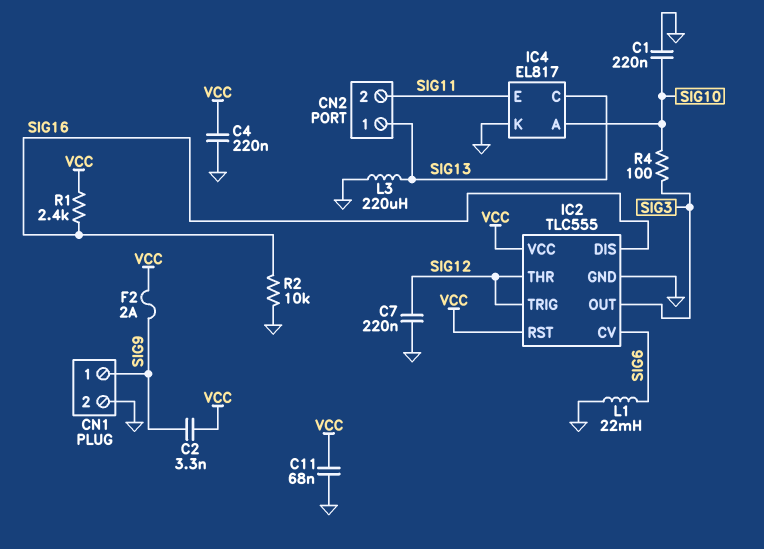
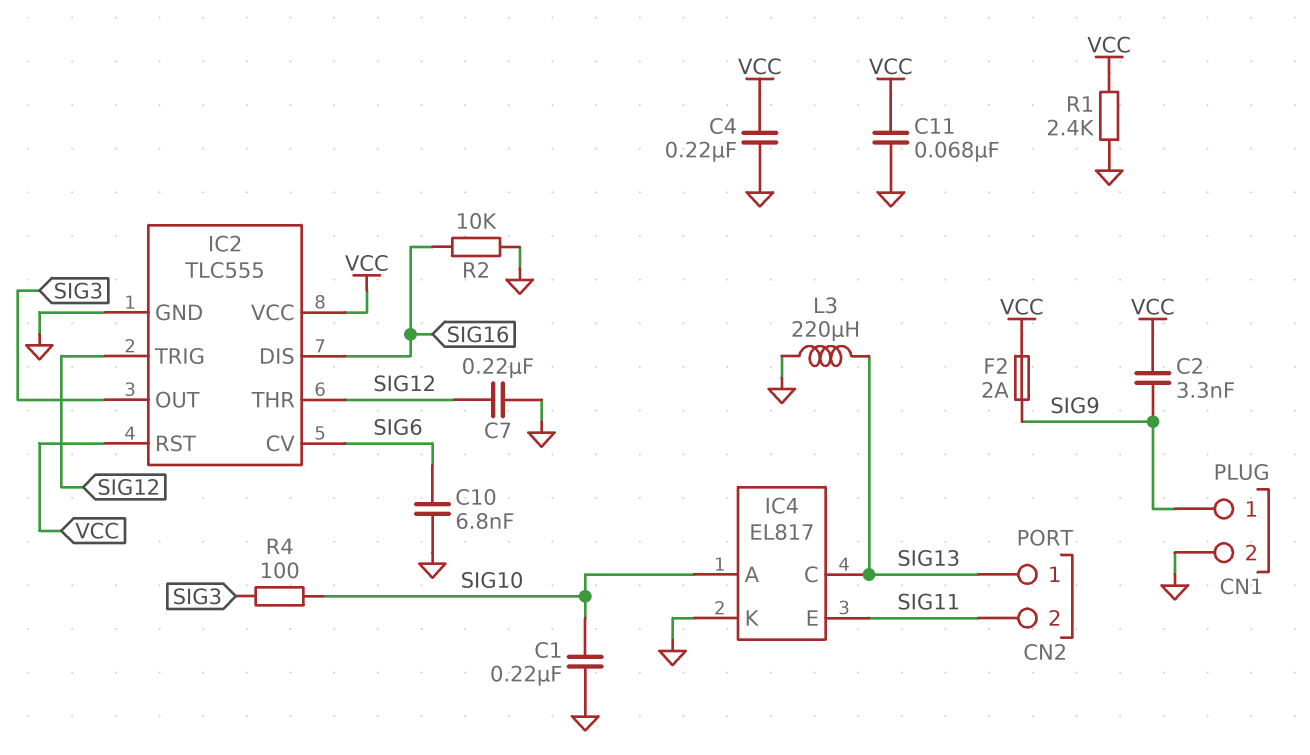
C10: none -> 6.8nF (GND, SIG6)
L1: 22mH (GND, SIG6) -> none
R1: 2.4k (SIG16, VCC) -> 2.4k (GND, VCC)

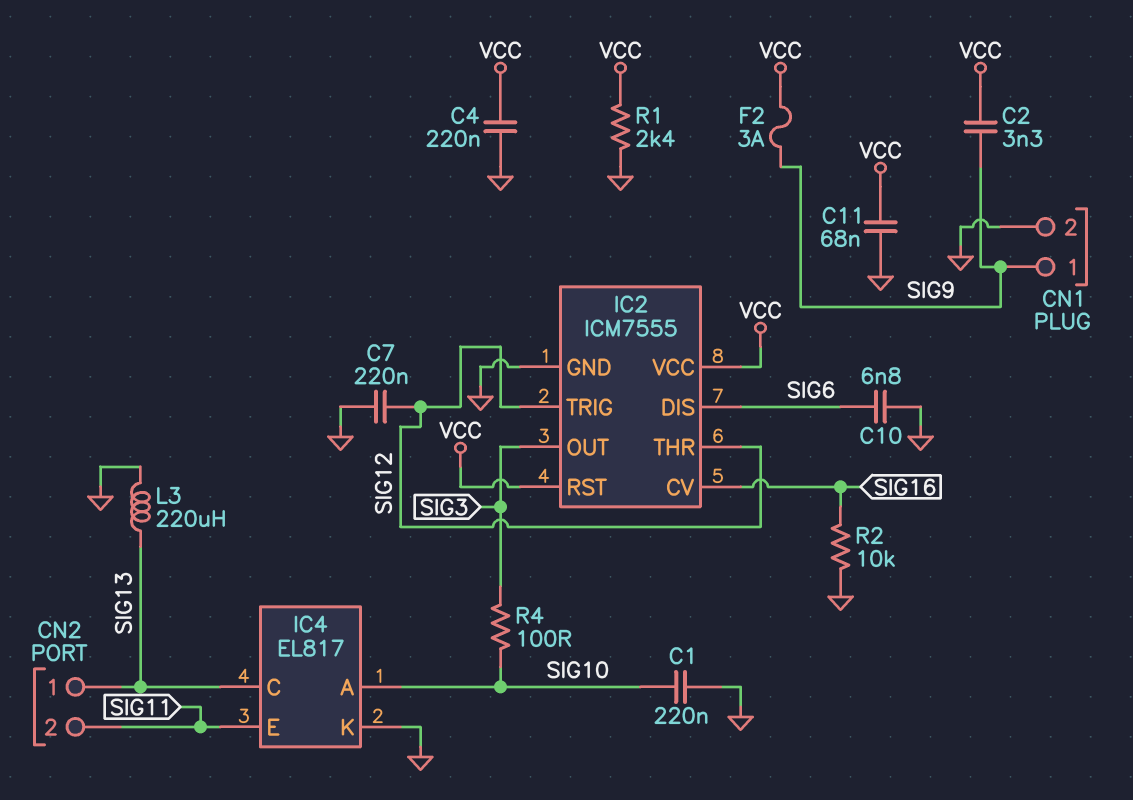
F2: 2A (SIG9, VCC) -> 3A (SIG9, VCC)
IC2: TLC555 -> ICM7555
IC2 pin CV: SIG6 -> SIG16
IC2 pin DIS: SIG16 -> SIG6

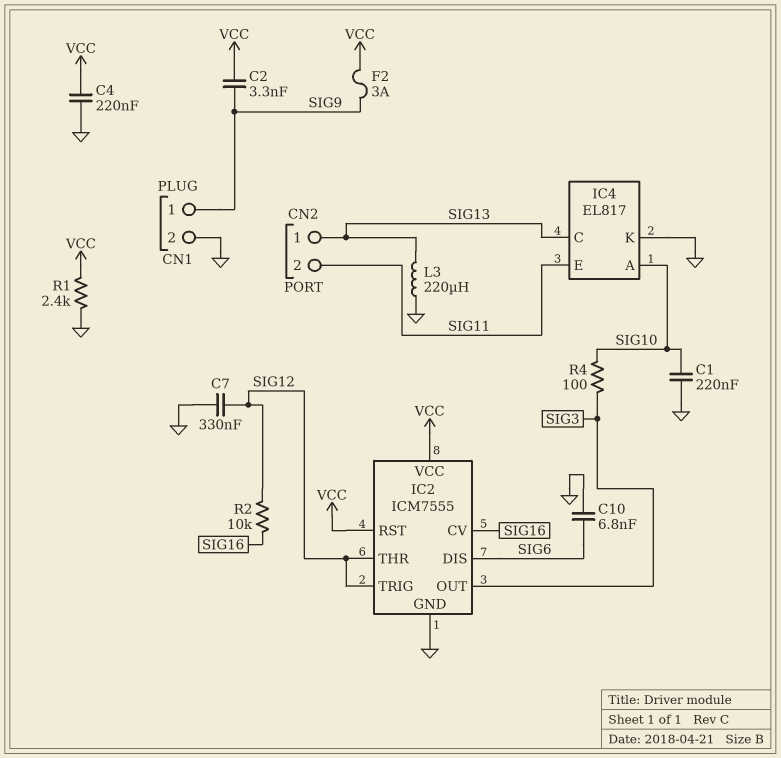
C7: 220nF (GND, SIG12) -> 330nF (GND, SIG12)
C11: 68nF (GND, VCC) -> none
R2: 10k (GND, SIG16) -> 10k (SIG12, SIG16)

